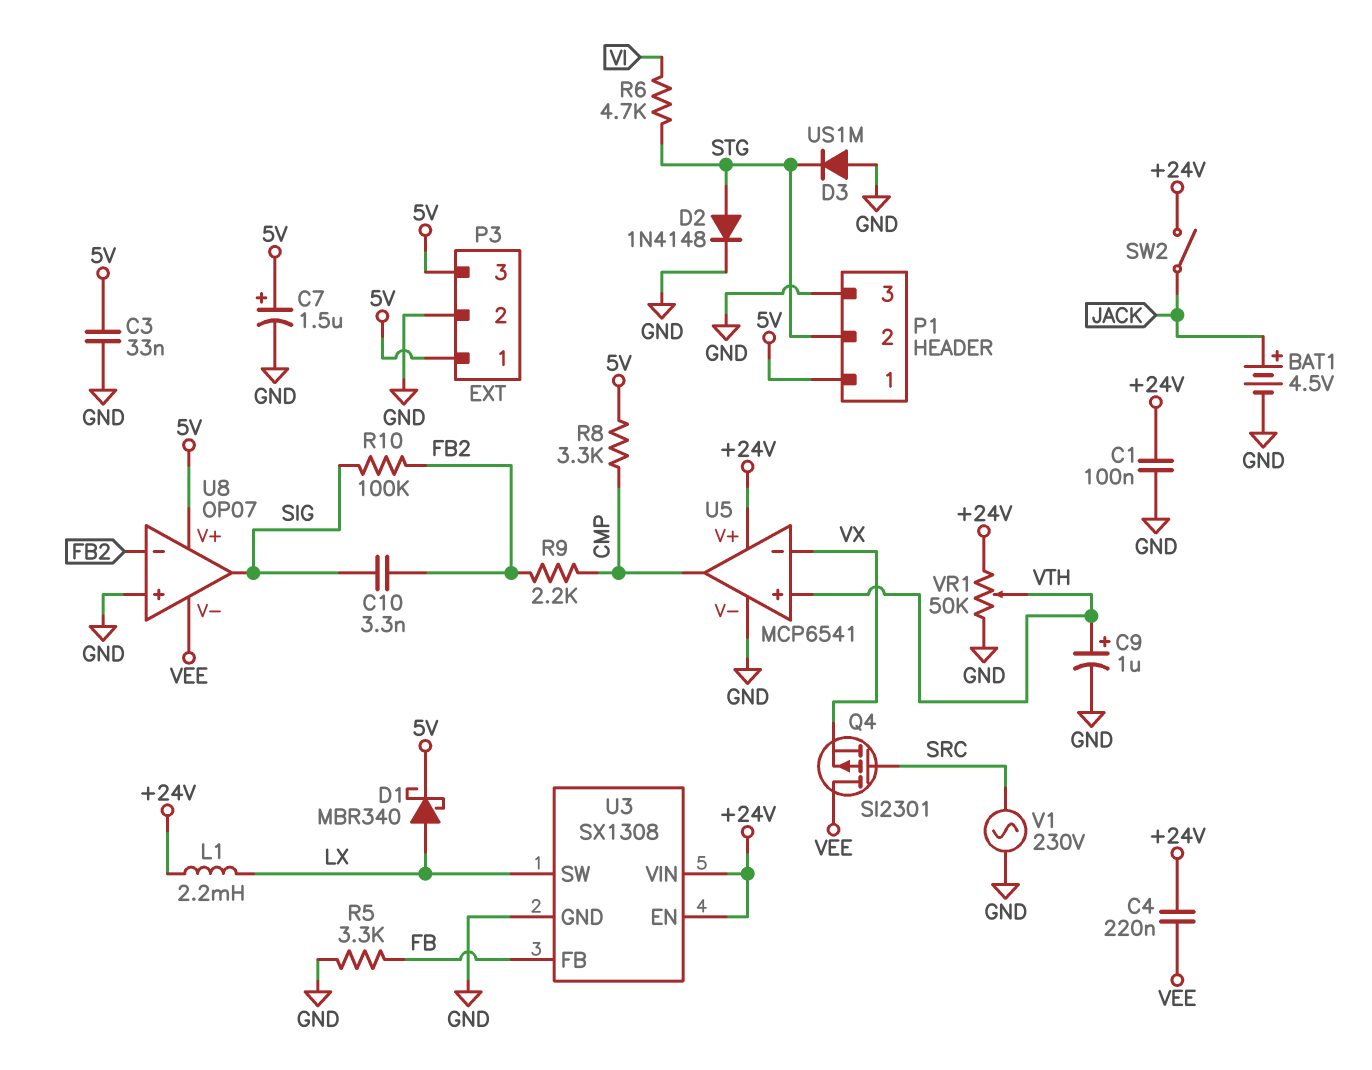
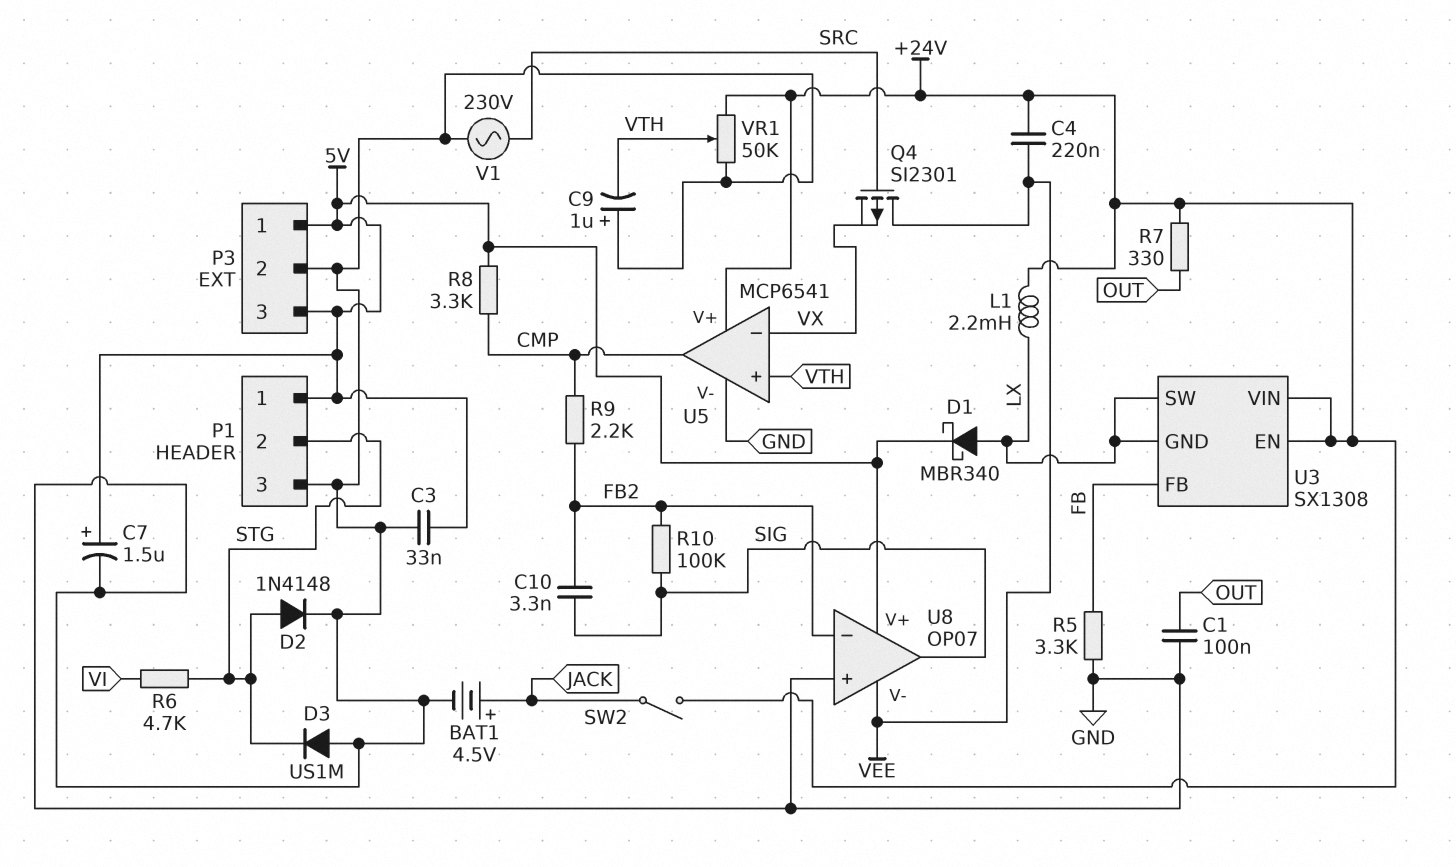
C1: 100nF (+24V, GND) -> 100nF (GND, OUT)
C9: 1uF (plus VTH, minus GND) -> 1uF (plus GND, minus VTH)
R7: none -> 330 (+24V, OUT)
U3 pin GND: GND -> LX

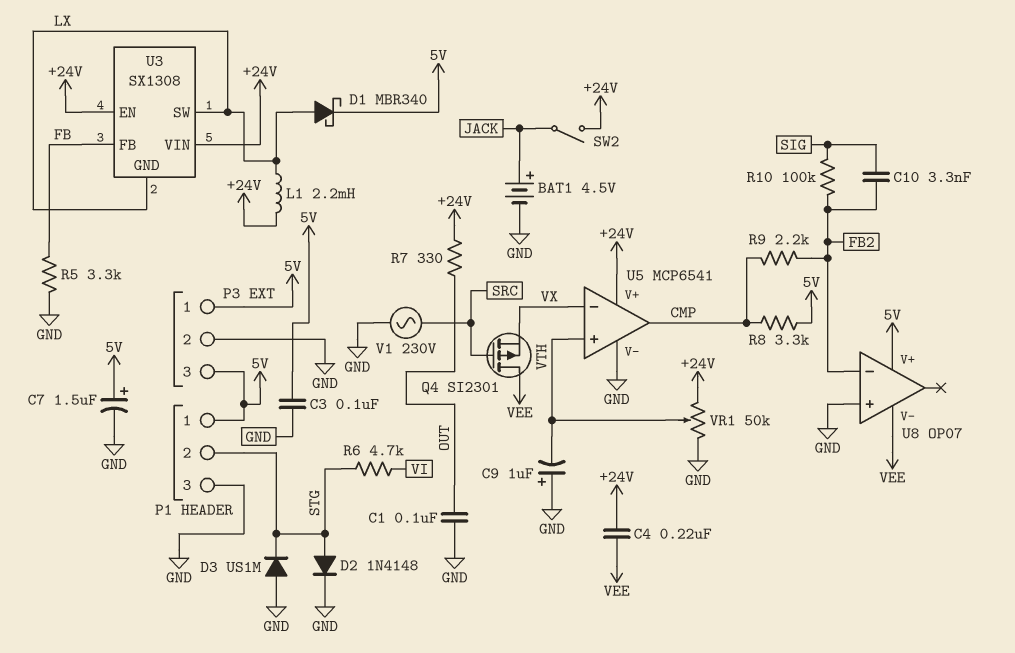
C3: 33nF (5V, GND) -> 100nF (5V, GND)
U8 pin out: SIG -> none

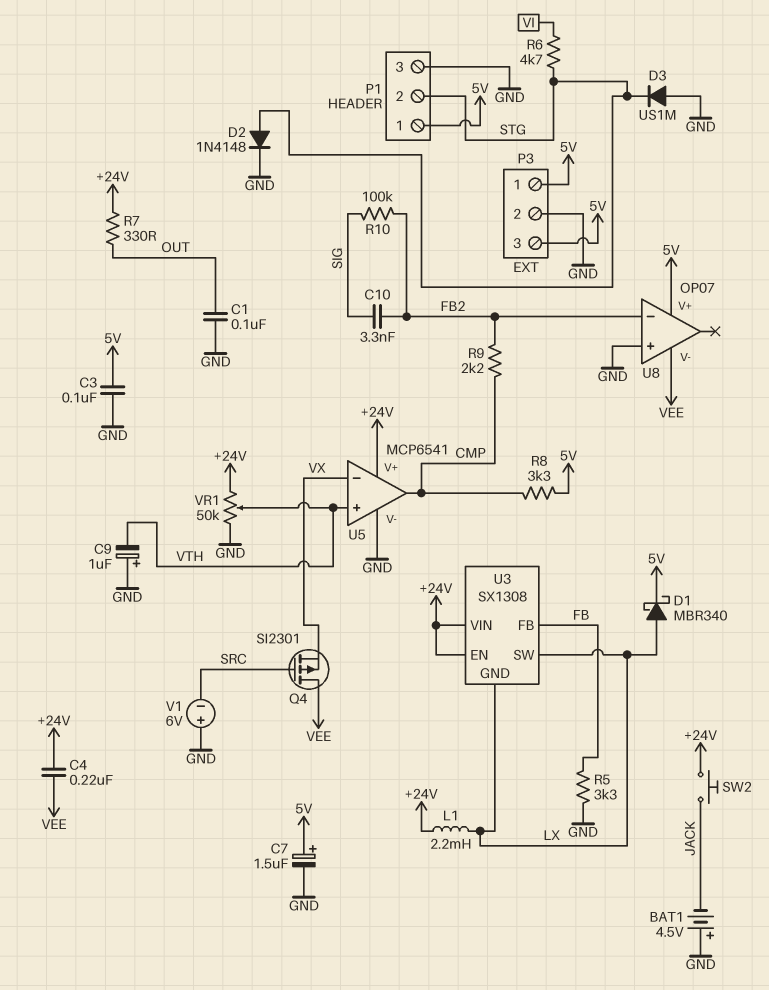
BAT1: 4.5V (plus JACK, minus GND) -> 4.5V (plus GND, minus JACK)
SW2: switch (+24V, JACK) -> button (+24V, JACK)
V1: AC 230V (GND, SRC) -> 6V (plus GND, minus SRC)

